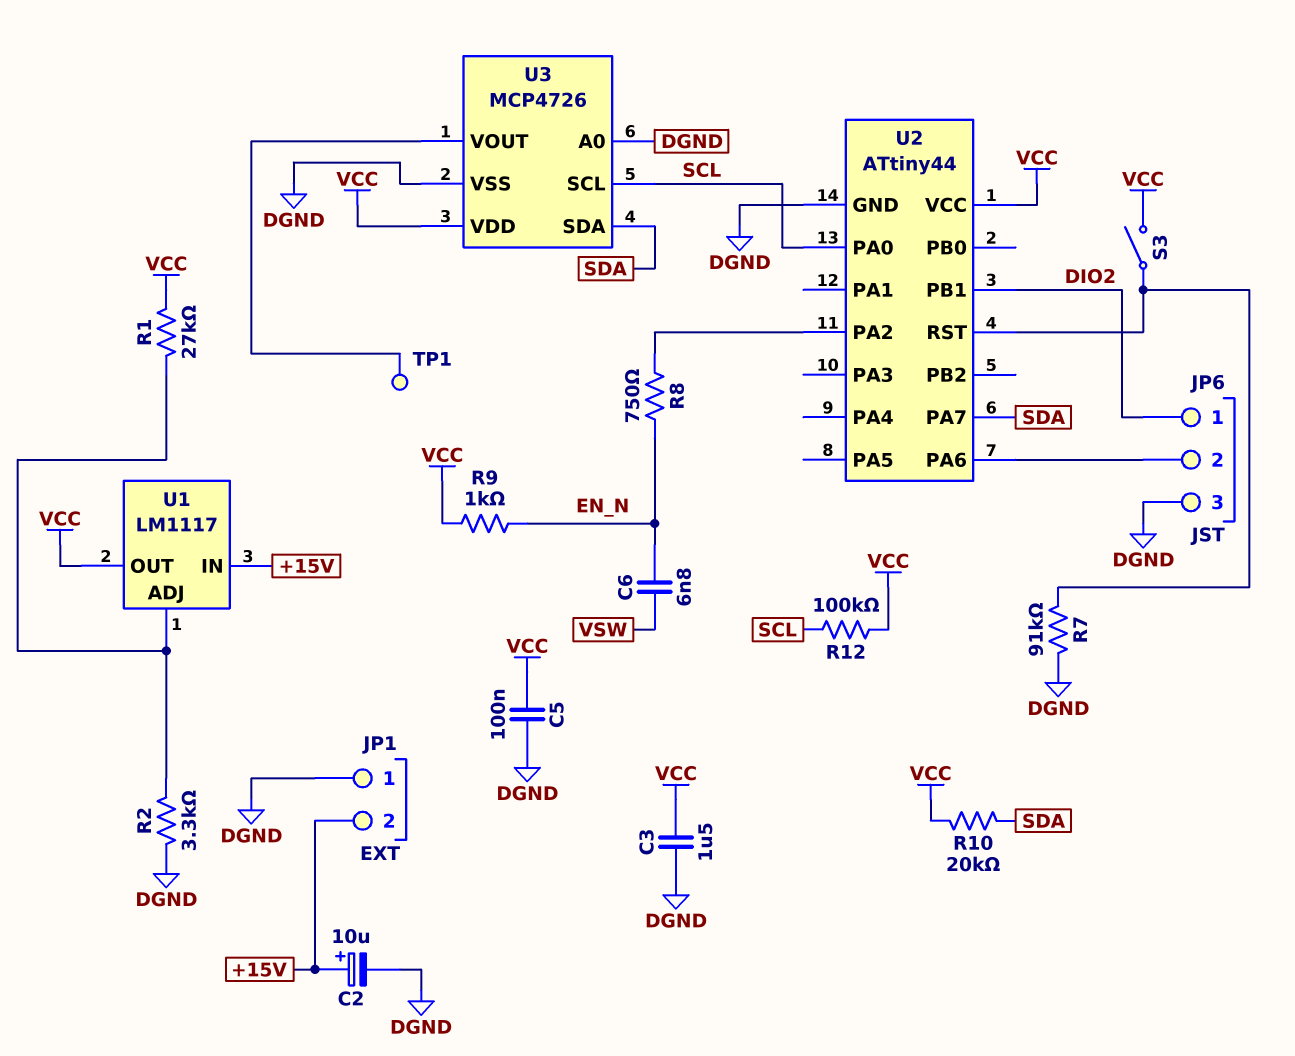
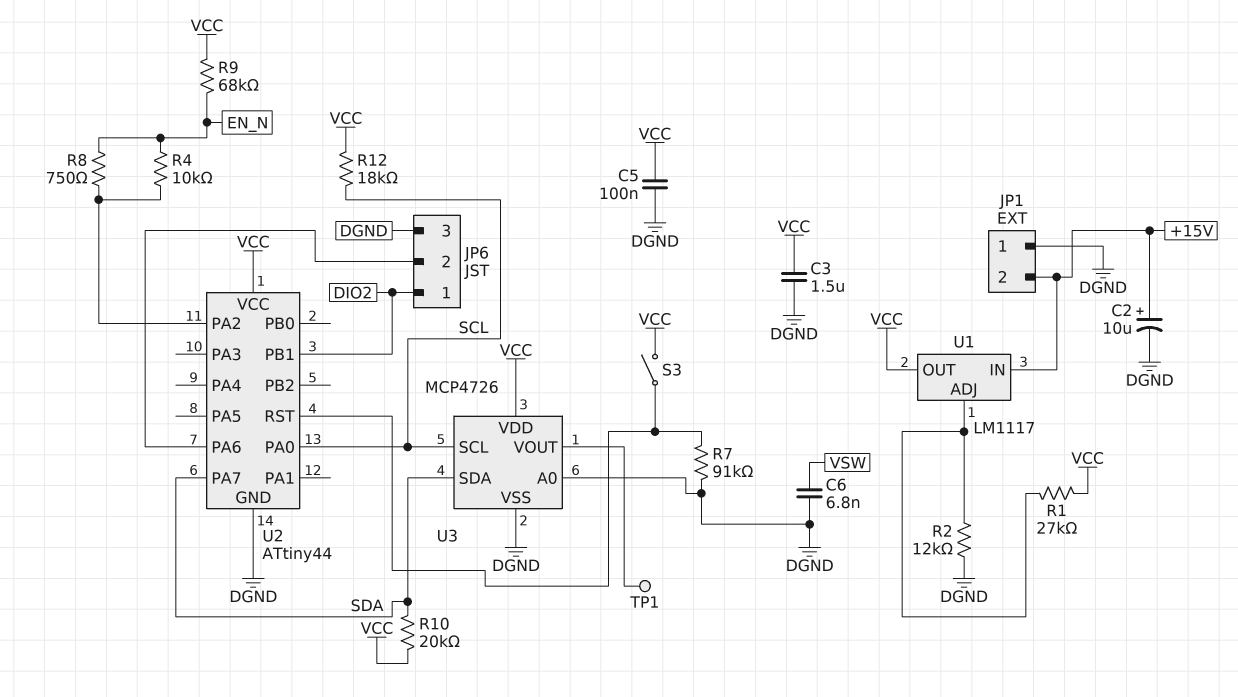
C6: 6.8nF (EN_N, VSW) -> 6.8nF (DGND, VSW)
R2: 3.3k (DGND, U1/ADJ) -> 12k (DGND, U1/ADJ)
R4: none -> 10k (EN_N, U2/PA2)
R9: 1k (EN_N, VCC) -> 68k (EN_N, VCC)
R12: 100k (SCL, VCC) -> 18k (SCL, VCC)

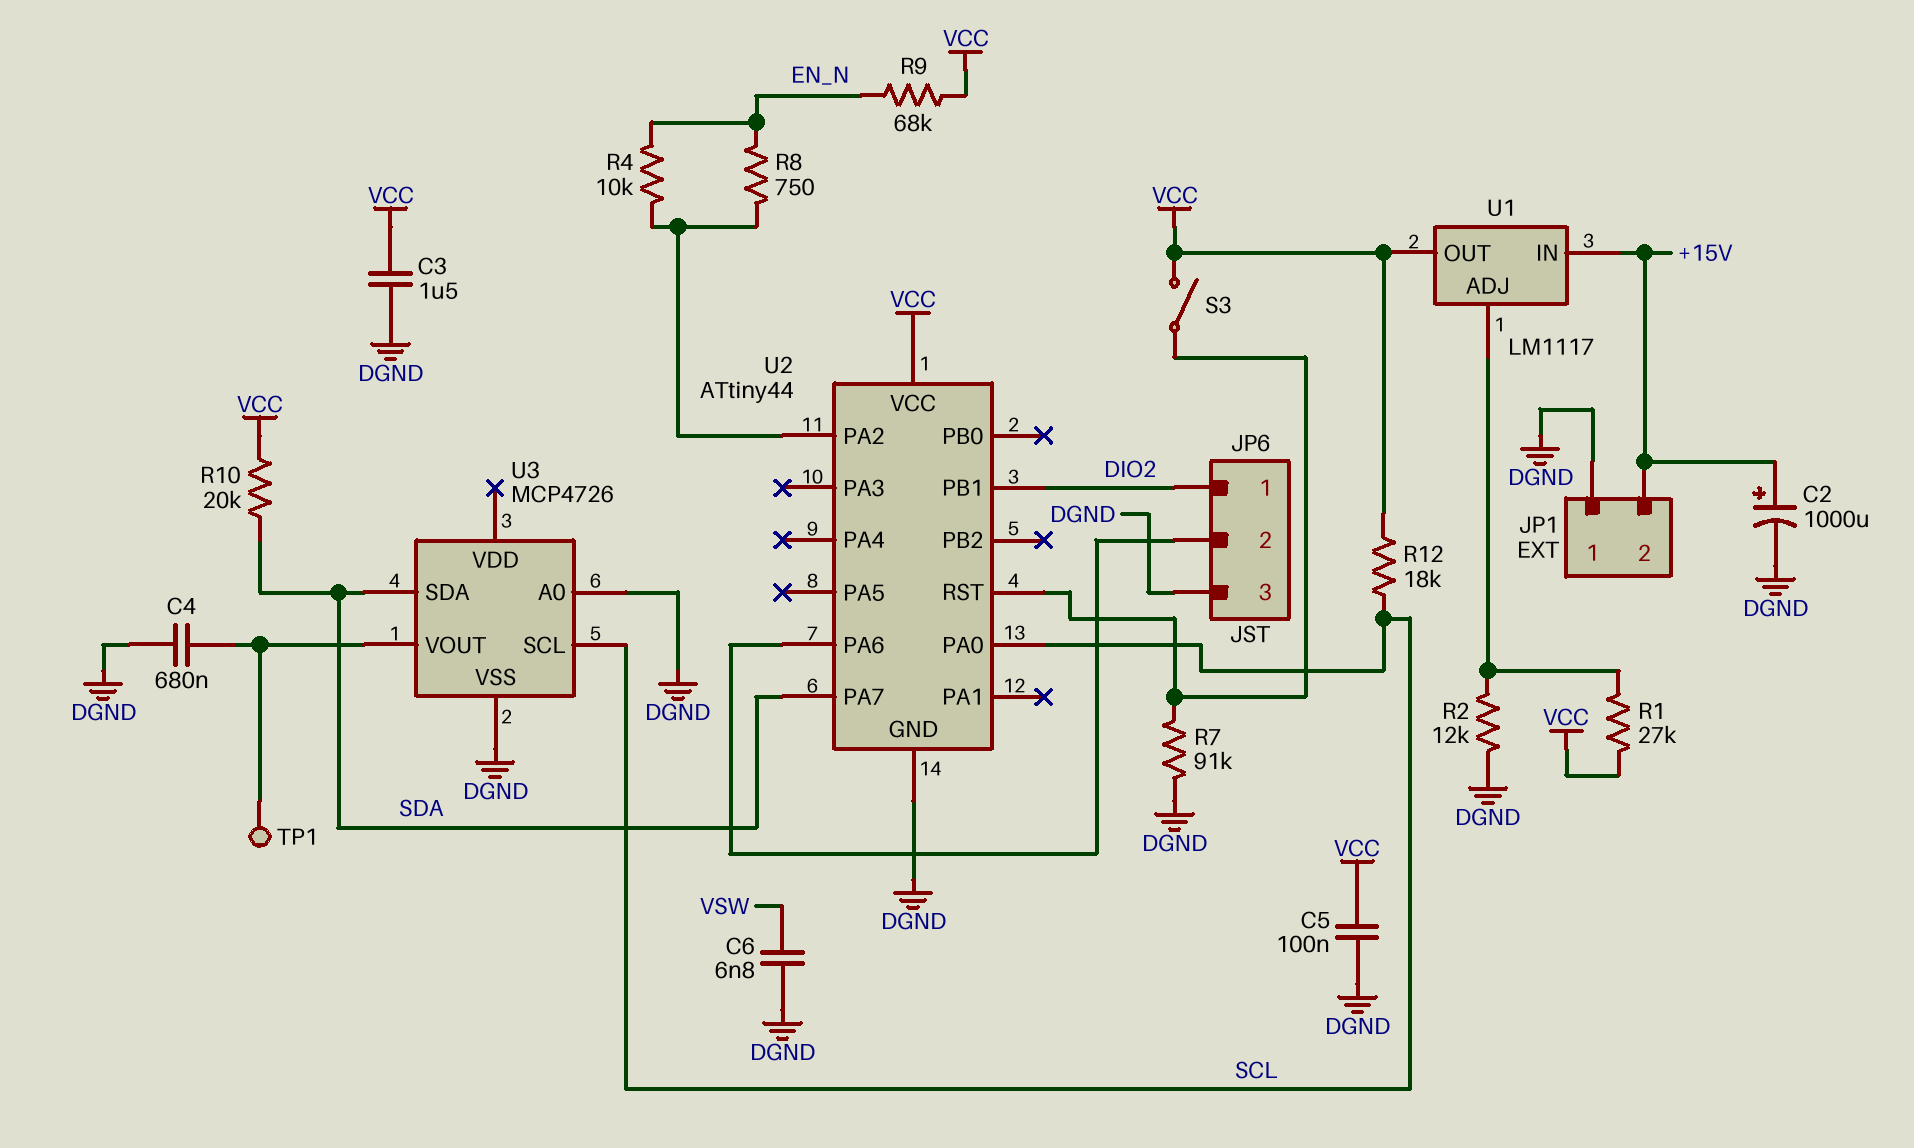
C2: 10uF (plus +15V, minus DGND) -> 1000uF (plus +15V, minus DGND)
C4: none -> 680nF (DGND, U3/VOUT)
U3 pin VDD: VCC -> none

